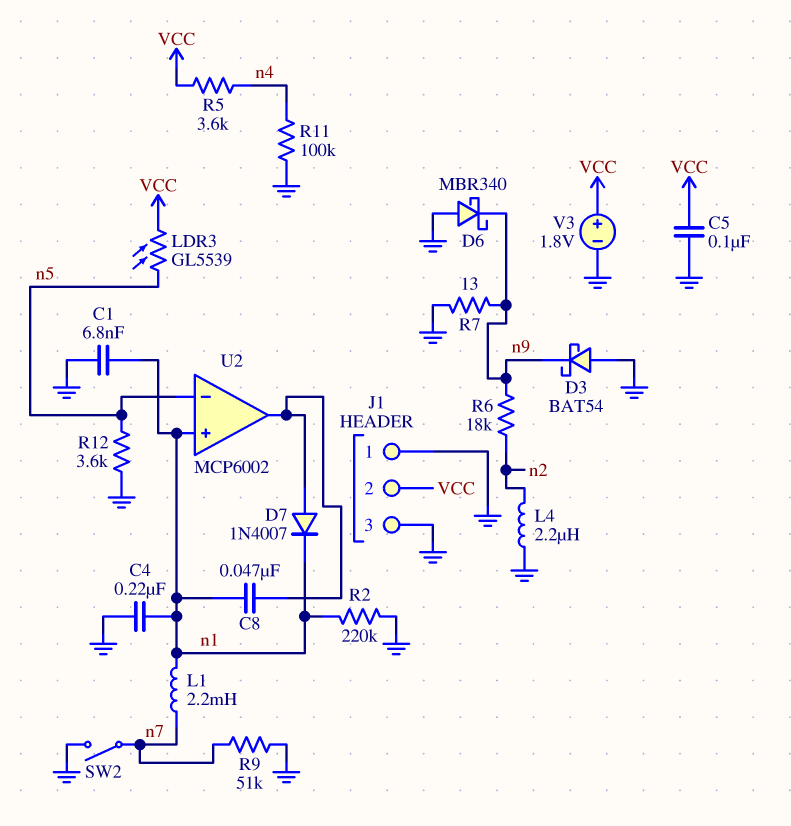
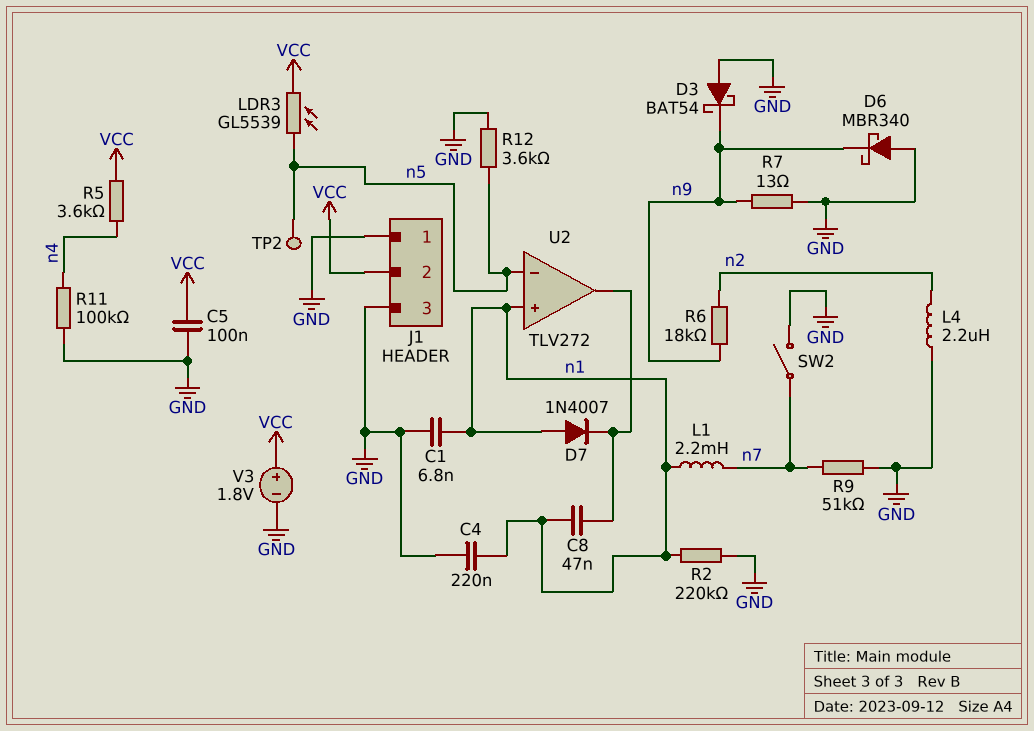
D7: diode 1N4007 (A U2/out, K n1) -> diode 1N4007 (A n1, K U2/out)
TP2: none -> test point (n5)
U2: MCP6002 -> TLV272

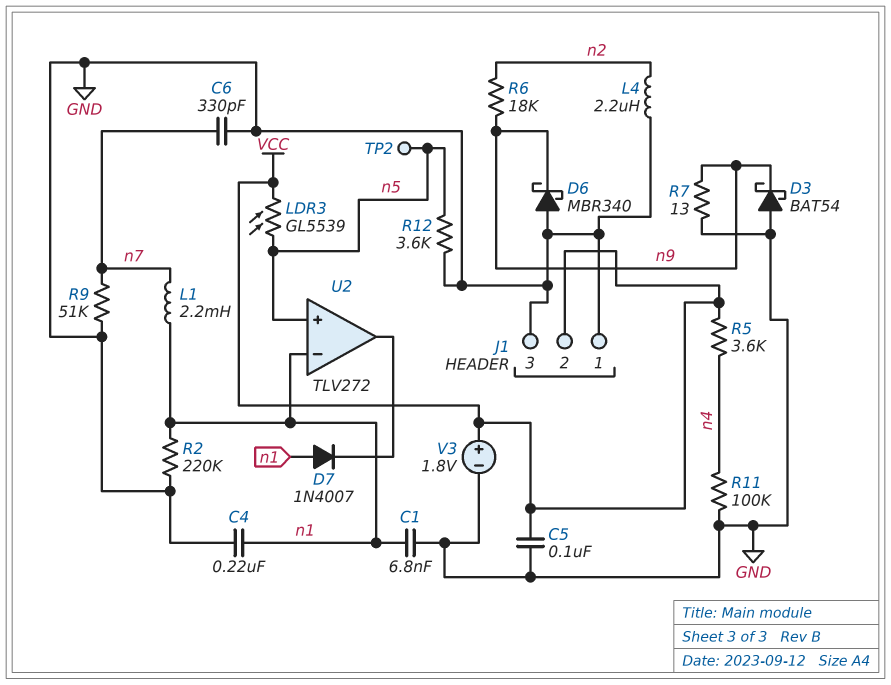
C6: none -> 330pF (GND, n7)
C8: 47nF (U2/out, n1) -> none
SW2: switch (GND, n7) -> none
U2 pin in+: n1 -> n5
U2 pin in-: n5 -> n1

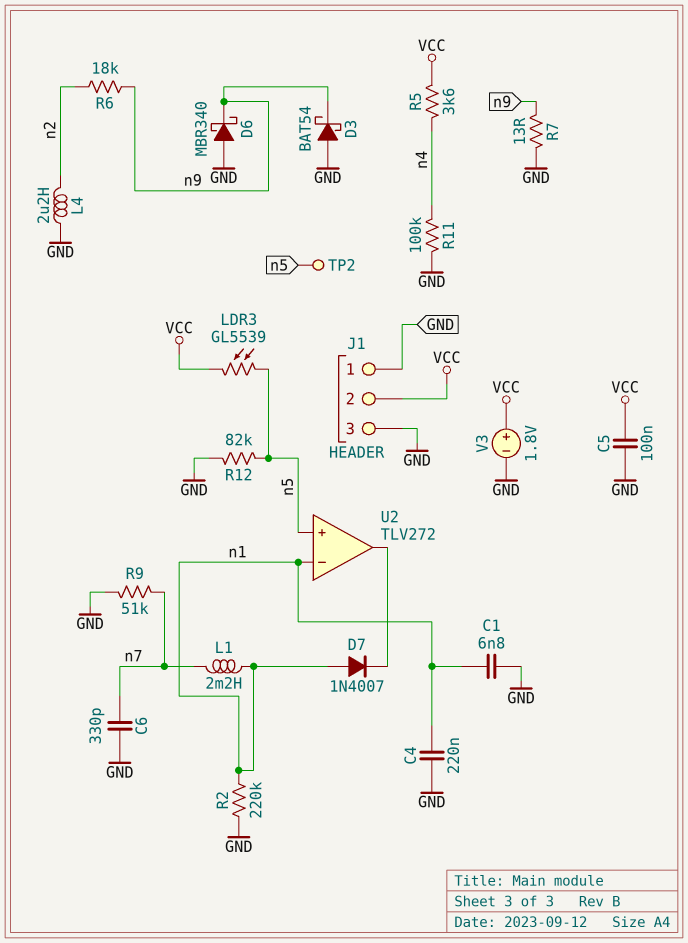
R12: 3.6k (GND, n5) -> 82k (GND, n5)

